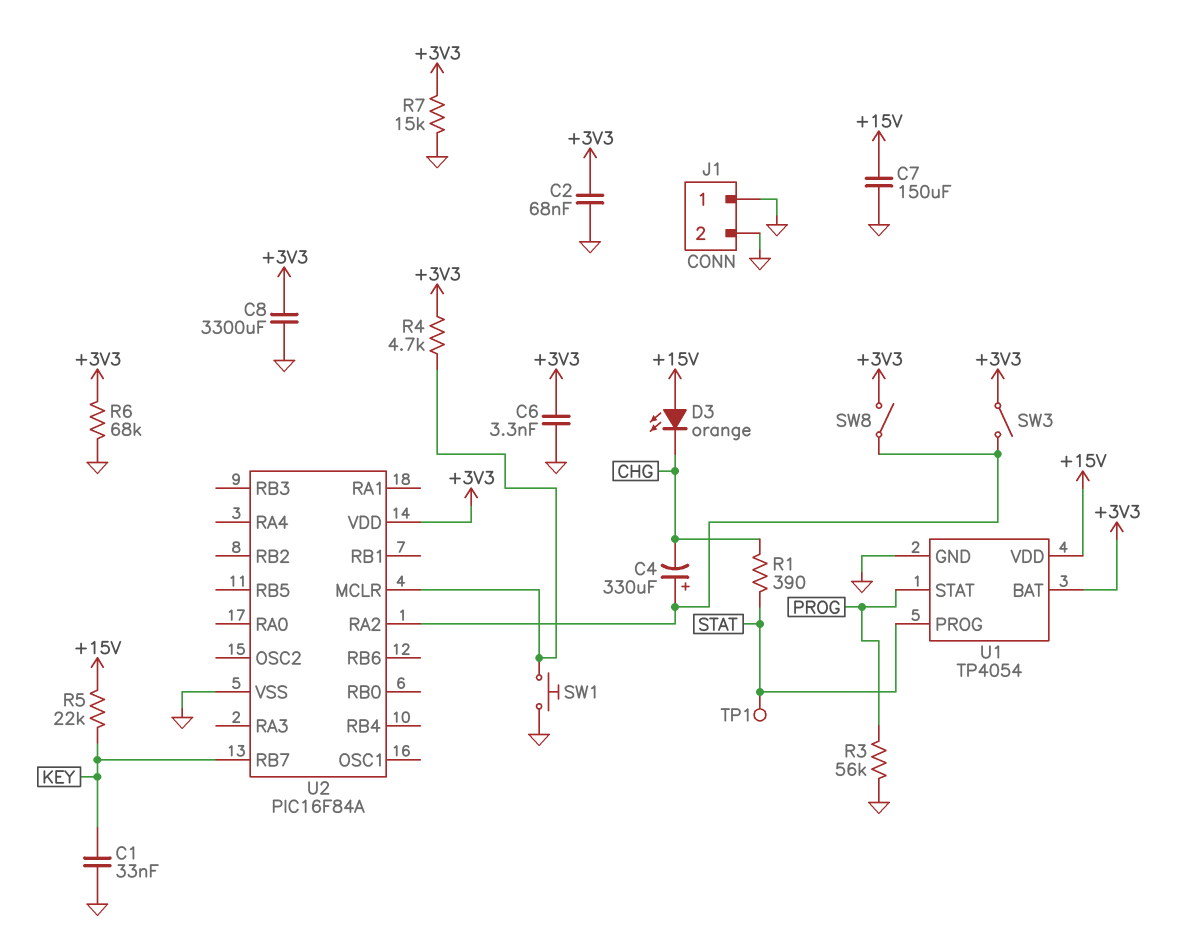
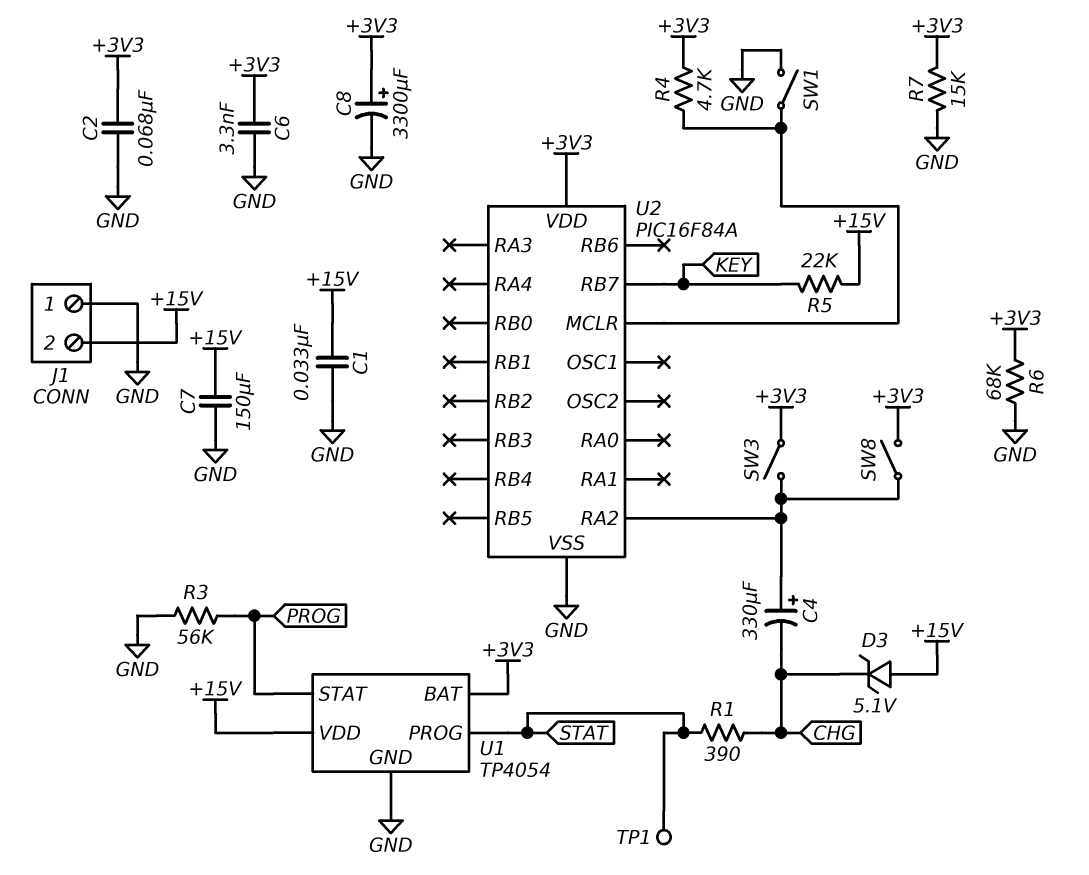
C1: 33nF (GND, KEY) -> 33nF (+15V, GND)
C8: 3300uF (+3V3, GND) -> 3300uF (plus +3V3, minus GND)
D3: LED orange (A +15V, K CHG) -> zener 5.1V (A +15V, K CHG)
J1 pin 2: GND -> +15V
SW1: button (GND, U2/MCLR) -> switch (GND, U2/MCLR)

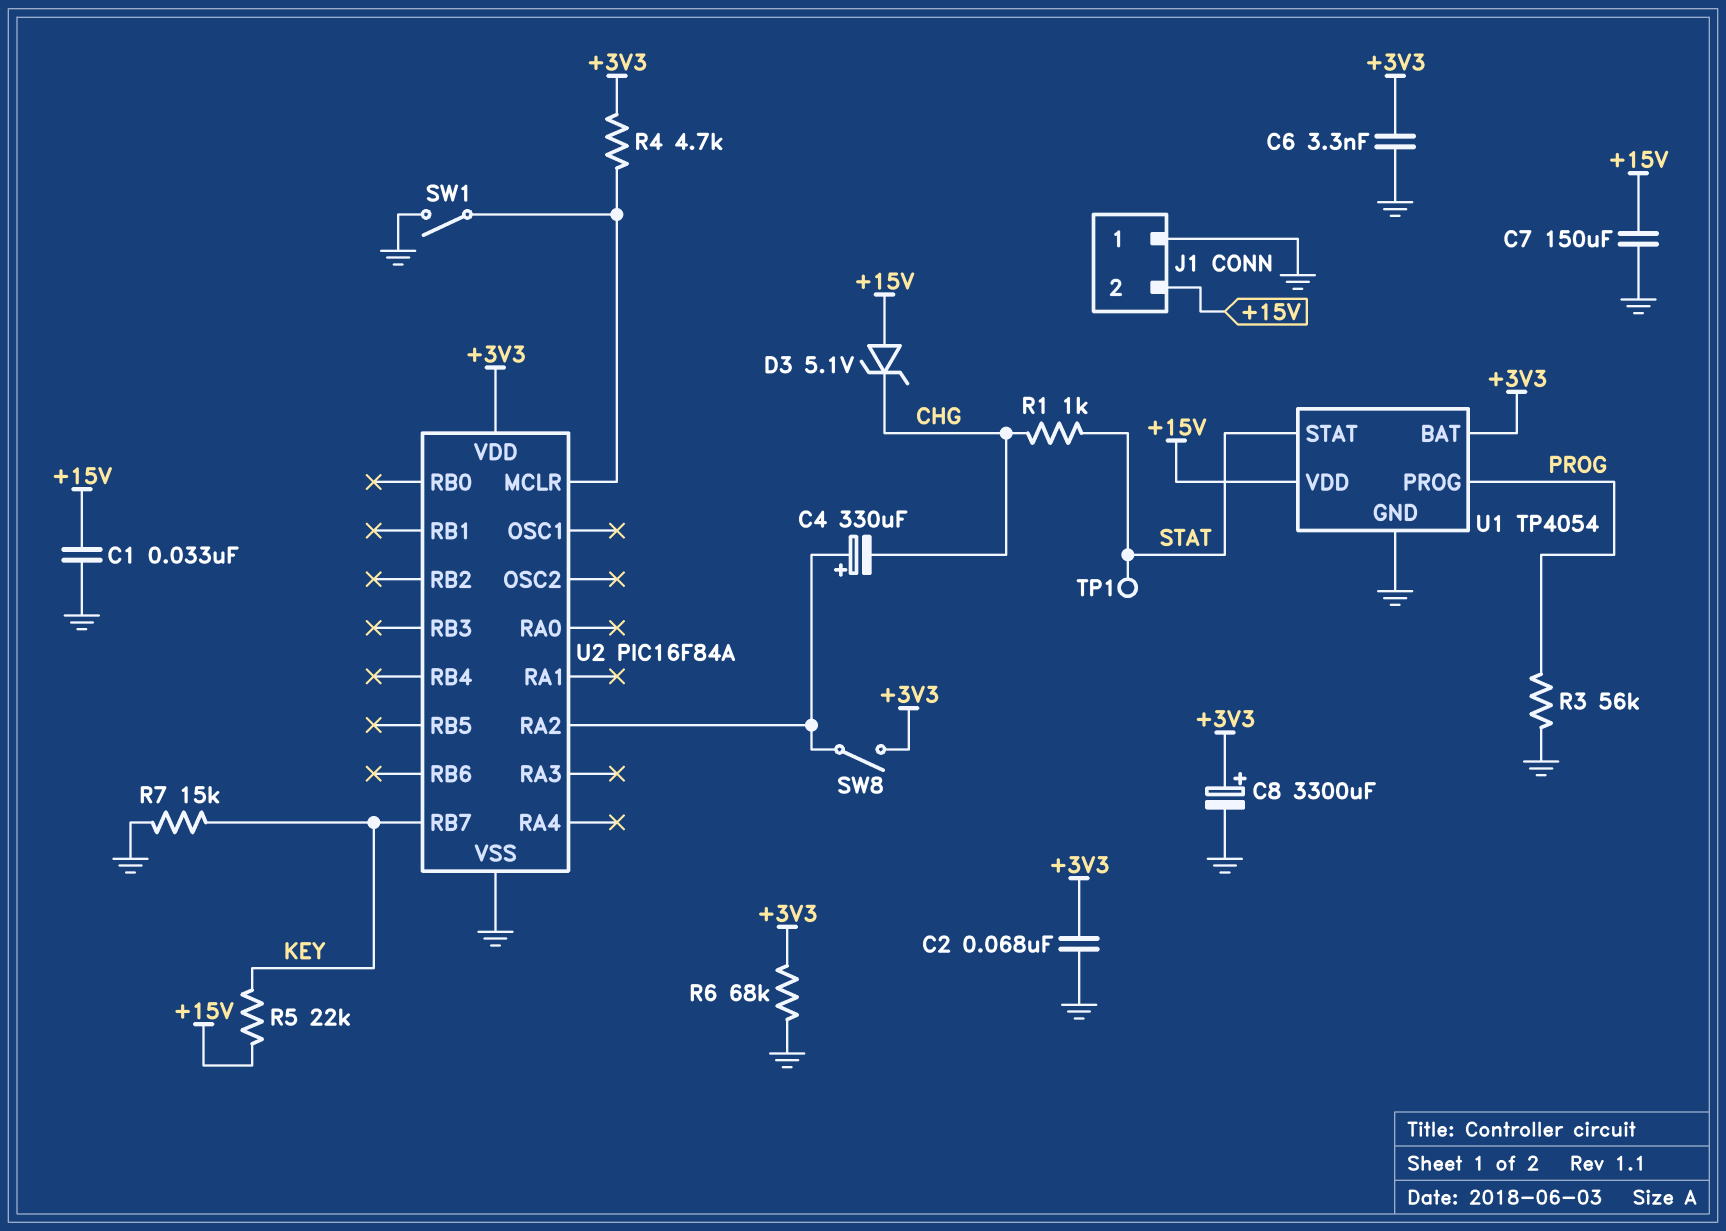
R1: 390 (CHG, STAT) -> 1k (CHG, STAT)
R7: 15k (+3V3, GND) -> 15k (GND, KEY)
SW3: switch (+3V3, U2/RA2) -> none
U1 pin PROG: STAT -> PROG
U1 pin STAT: PROG -> STAT

